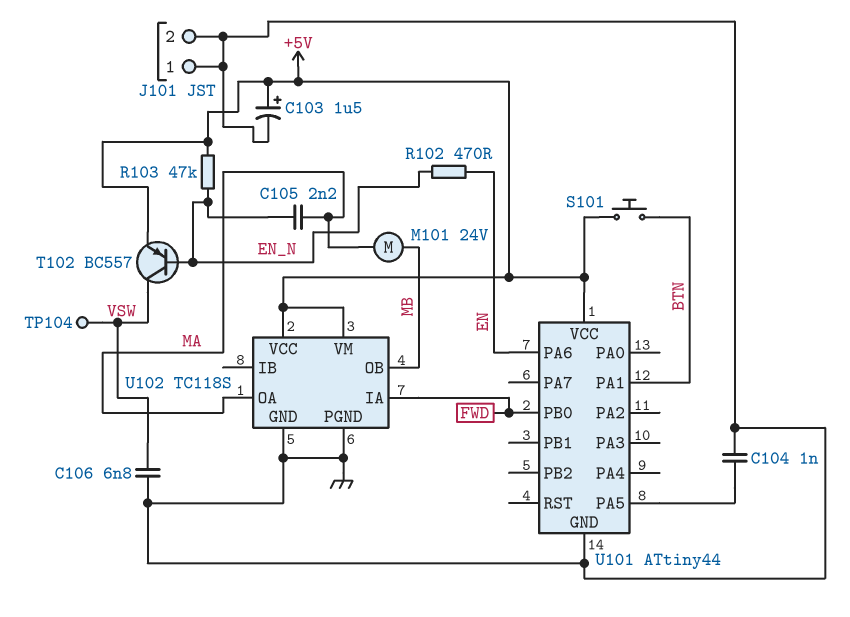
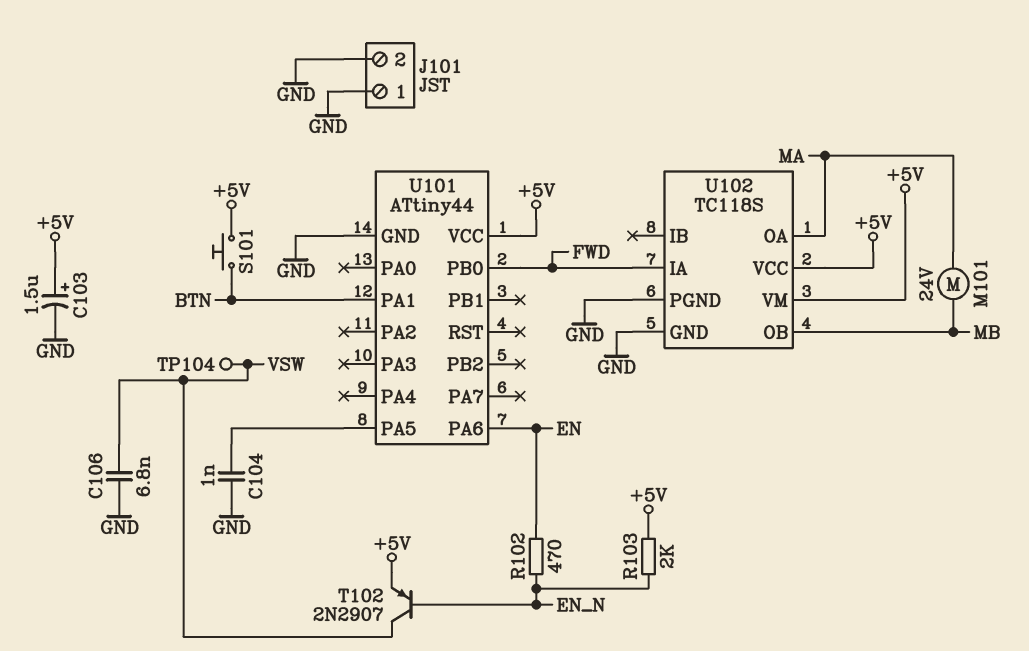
C105: 2.2nF (EN_N, MA) -> none
R103: 47k (+5V, EN_N) -> 2k (+5V, EN_N)
T102: PNP BC557 (B EN_N, C VSW, E +5V) -> PNP 2N2907 (B EN_N, C VSW, E +5V)

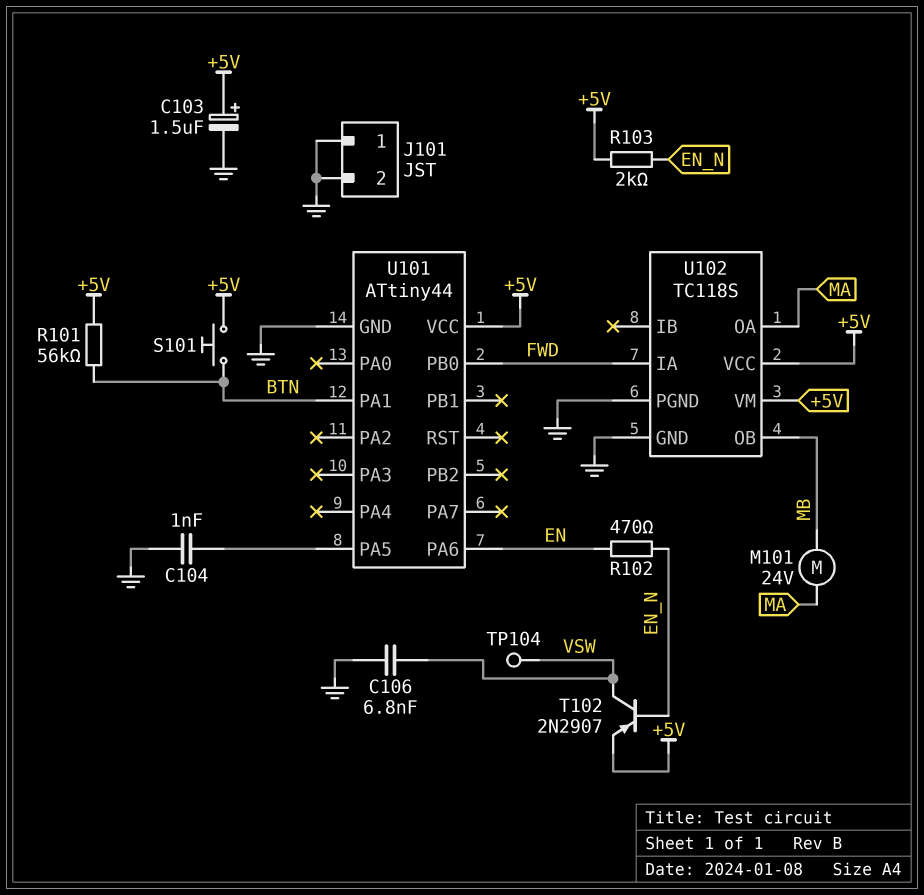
R101: none -> 56k (+5V, BTN)

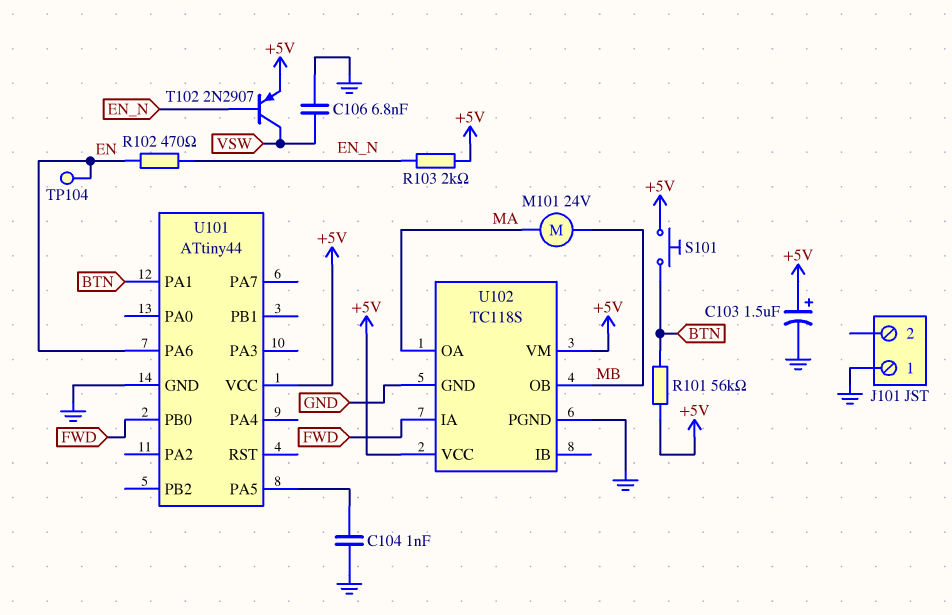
J101 pin 2: GND -> none
TP104: test point (VSW) -> test point (EN)

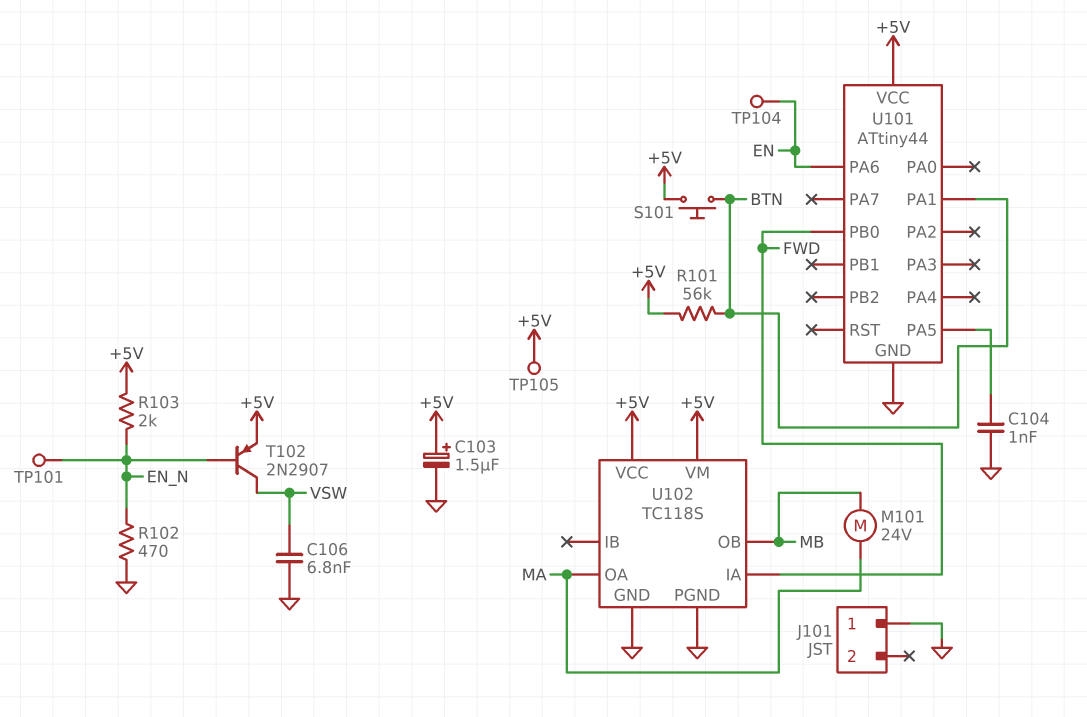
R102: 470 (EN, EN_N) -> 470 (EN_N, GND)
TP101: none -> test point (EN_N)
TP105: none -> test point (+5V)

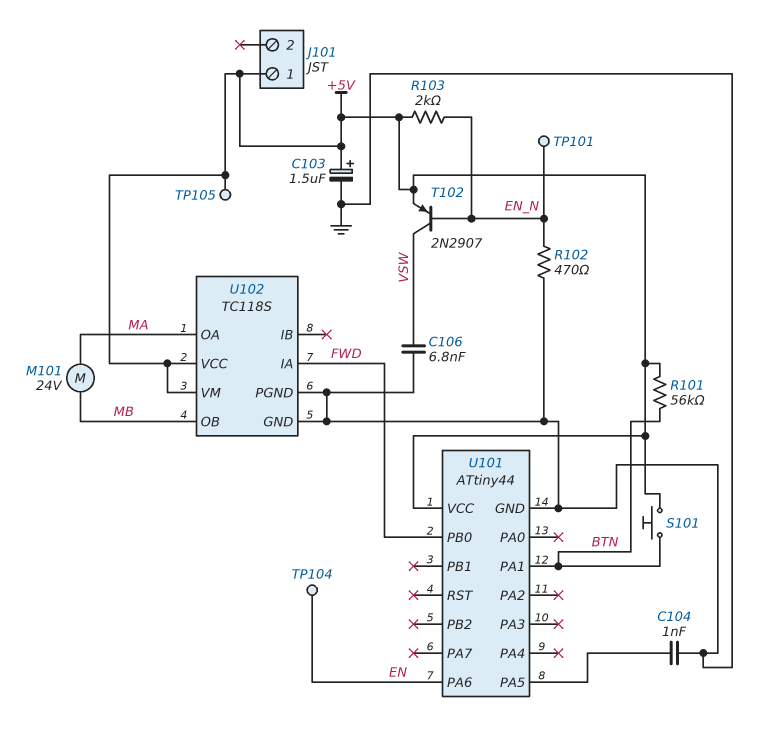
J101 pin 1: GND -> +5V

